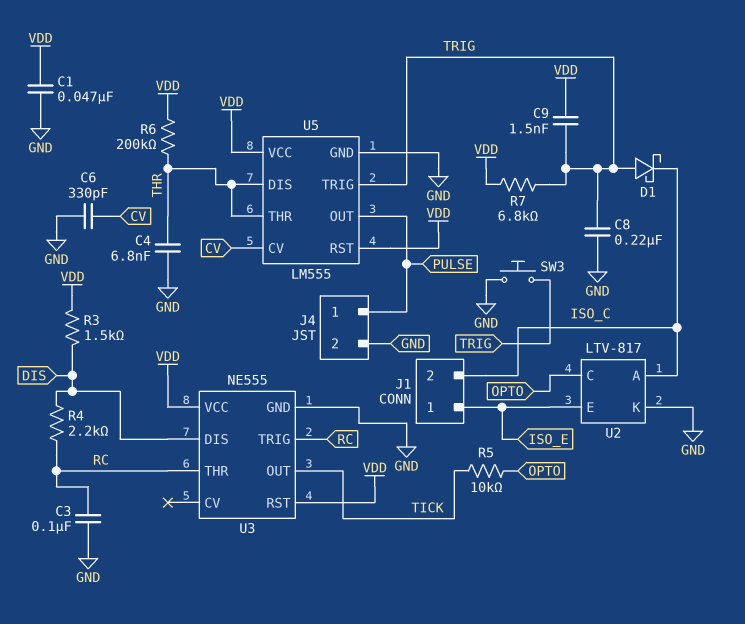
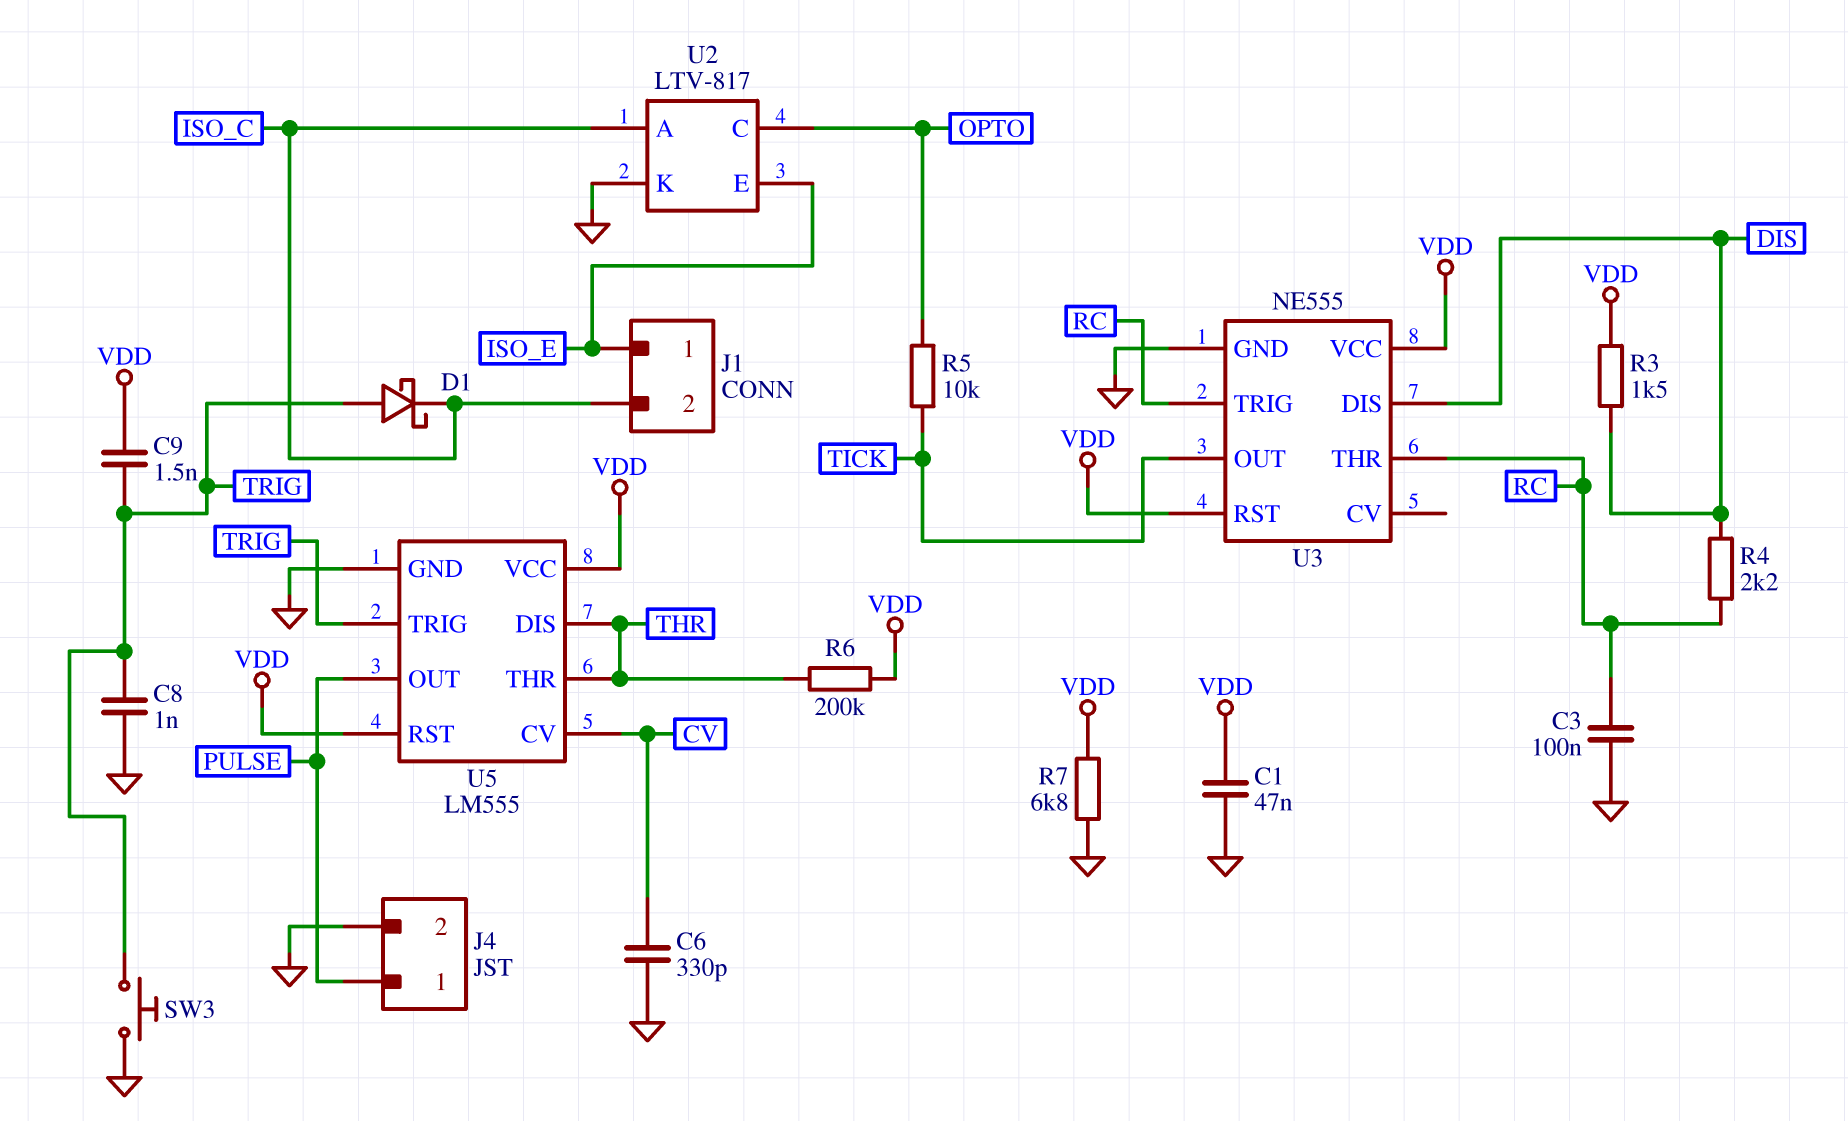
C4: 6.8nF (GND, THR) -> none
C8: 220nF (GND, TRIG) -> 1nF (GND, TRIG)
R7: 6.8k (TRIG, VDD) -> 6.8k (GND, VDD)

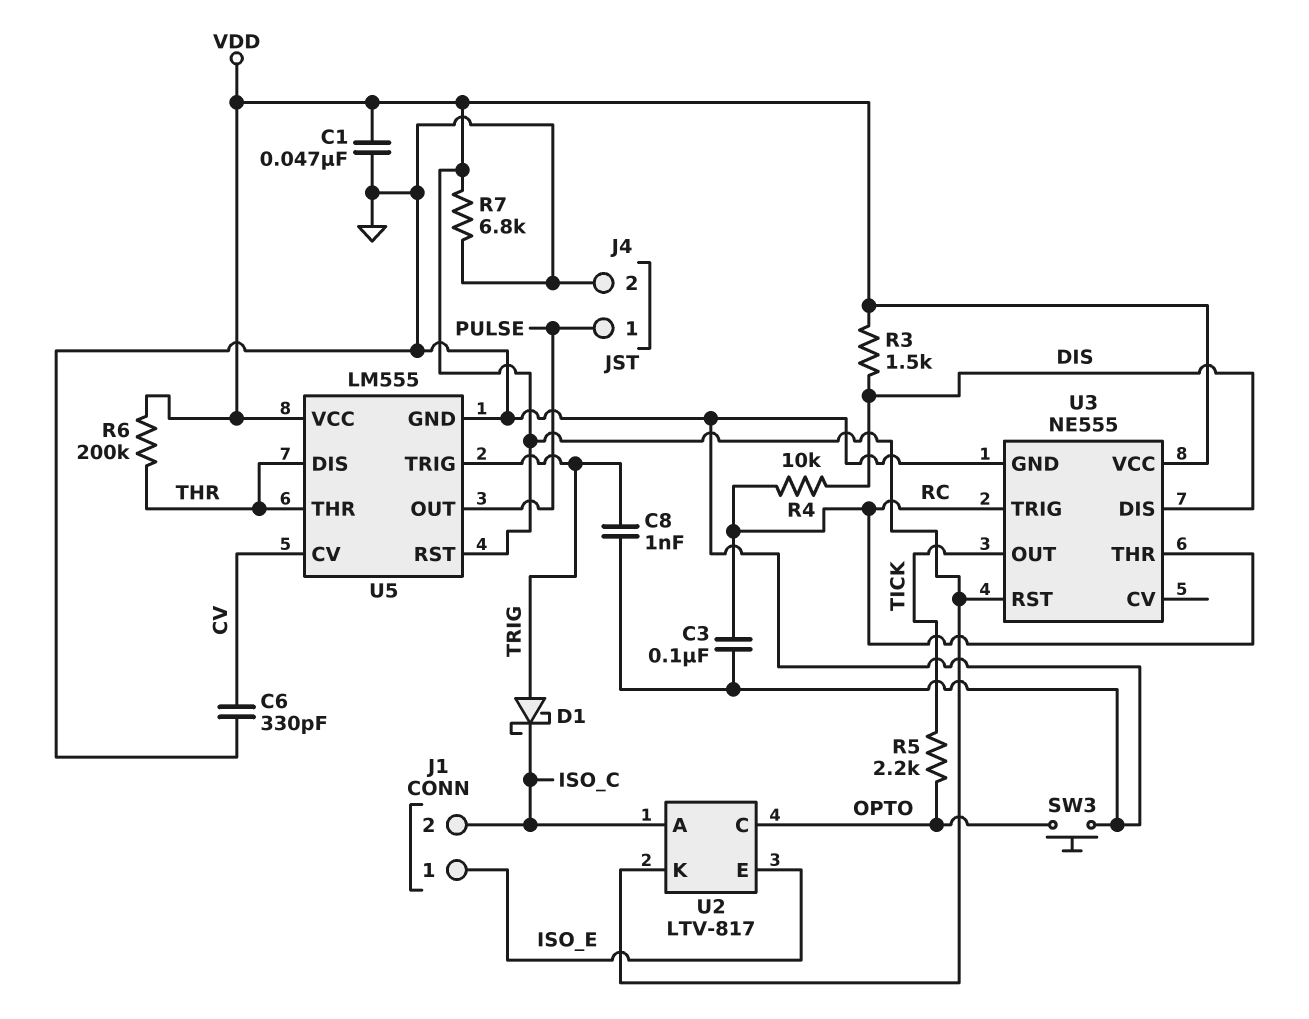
C9: 1.5nF (TRIG, VDD) -> none
R4: 2.2k (DIS, RC) -> 10k (DIS, RC)
R5: 10k (OPTO, TICK) -> 2.2k (OPTO, TICK)
SW3: button (GND, TRIG) -> button (GND, OPTO)
U2 pin K: GND -> VDD

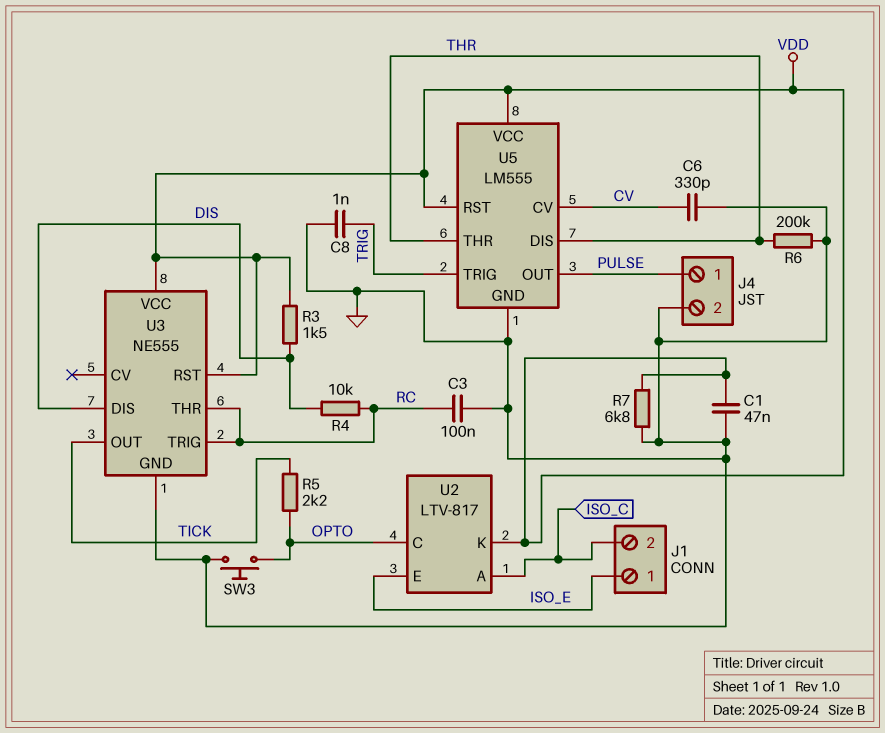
D1: schottky (A TRIG, K ISO_C) -> none
R6: 200k (THR, VDD) -> 200k (GND, THR)

